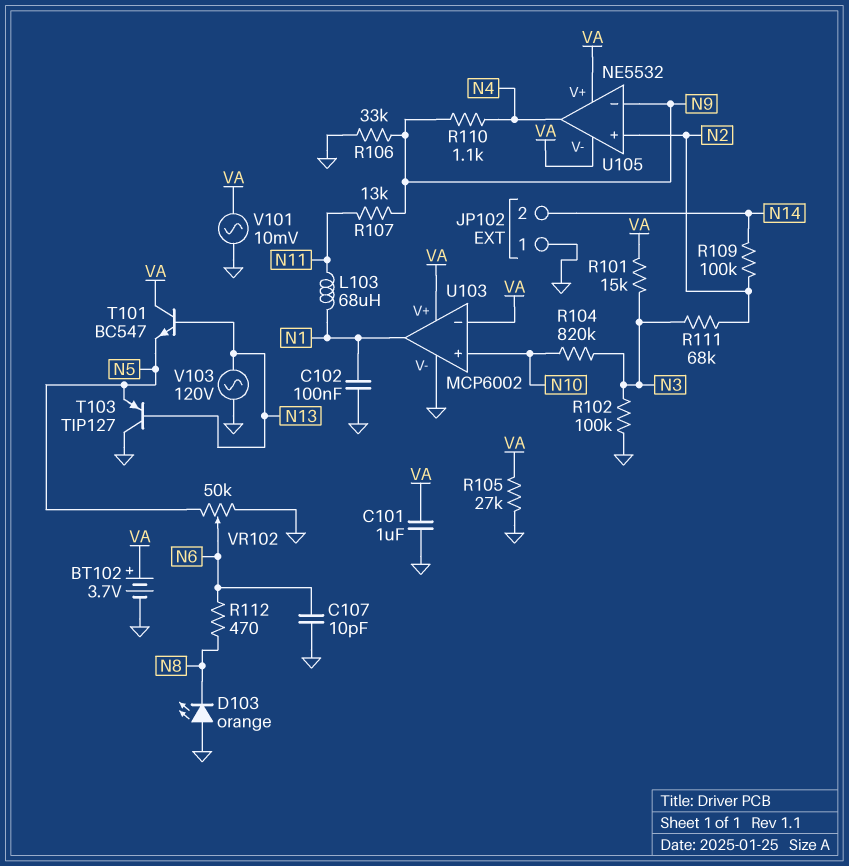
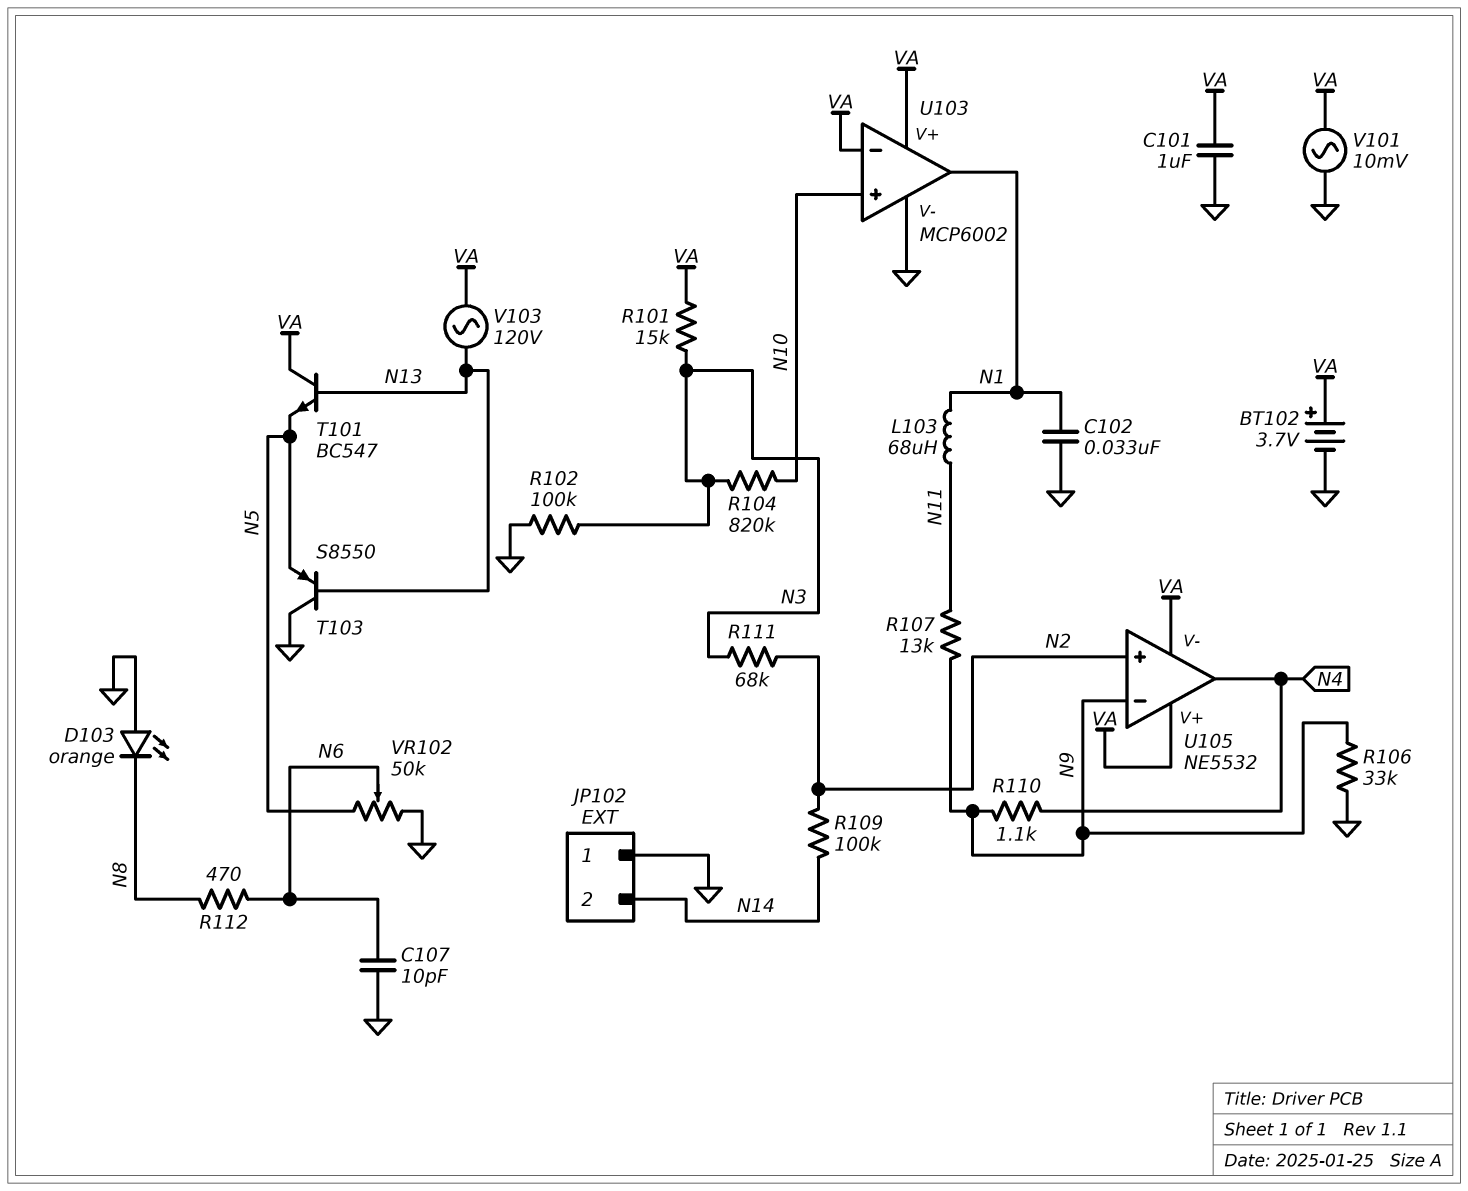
C102: 100nF (GND, N1) -> 33nF (GND, N1)
R105: 27k (GND, VA) -> none
T103: PNP TIP127 (B N13, C GND, E N5) -> PNP S8550 (B N13, C GND, E N5)
V103: AC 120V (GND, N13) -> AC 120V (N13, VA)

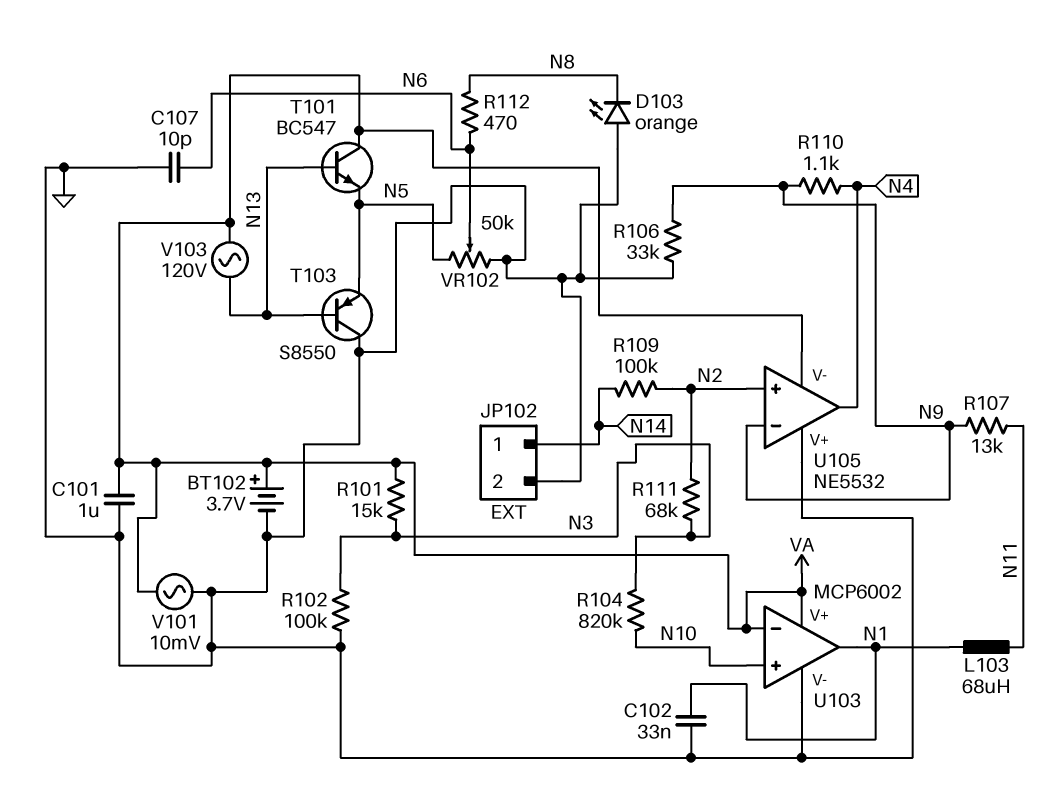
JP102 pin 1: GND -> N14
JP102 pin 2: N14 -> GND
U105 pin V+: VA -> GND

